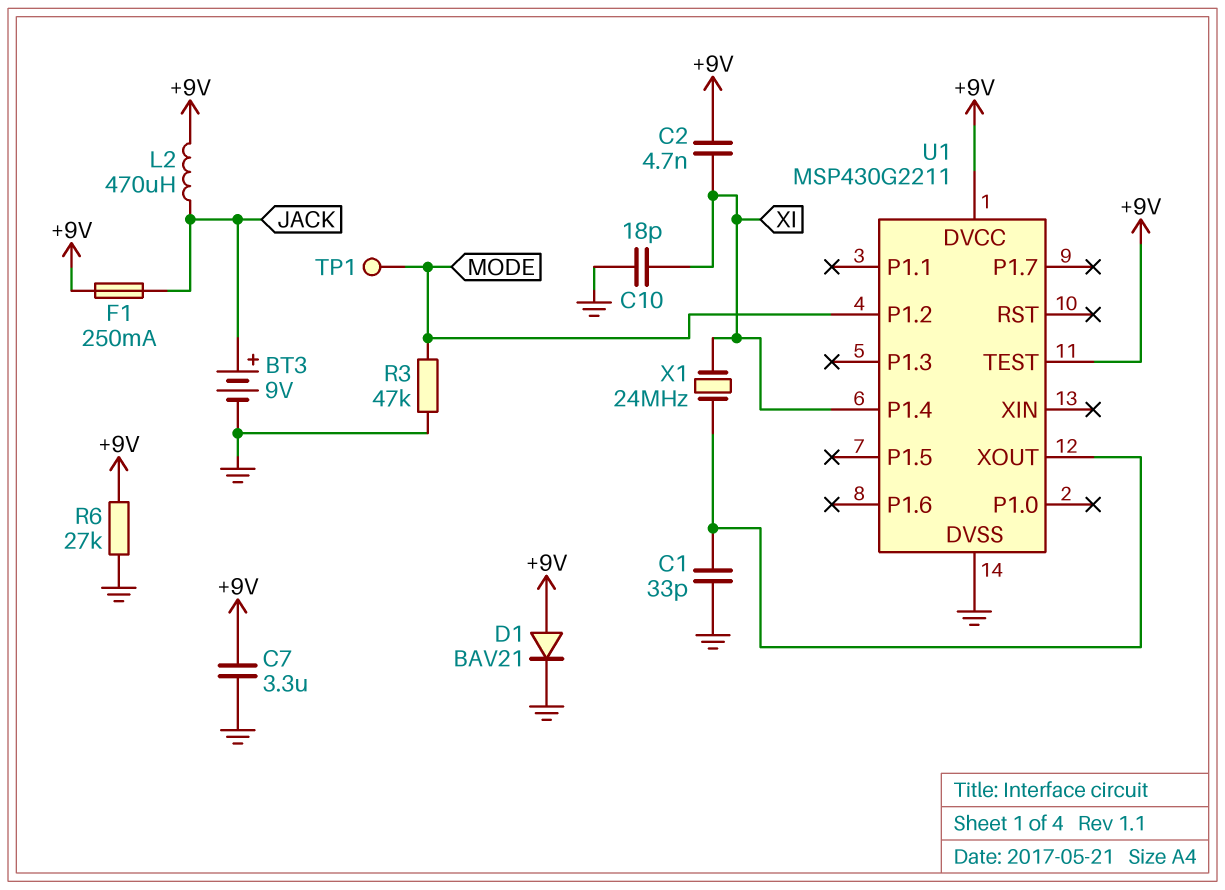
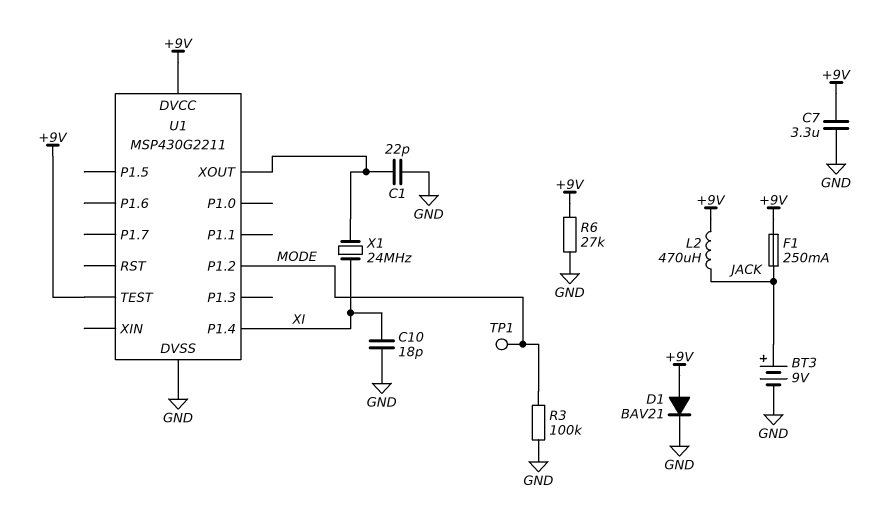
C1: 33pF (GND, U1/XOUT) -> 22pF (GND, U1/XOUT)
C2: 4.7nF (+9V, XI) -> none
R3: 47k (GND, MODE) -> 100k (GND, MODE)

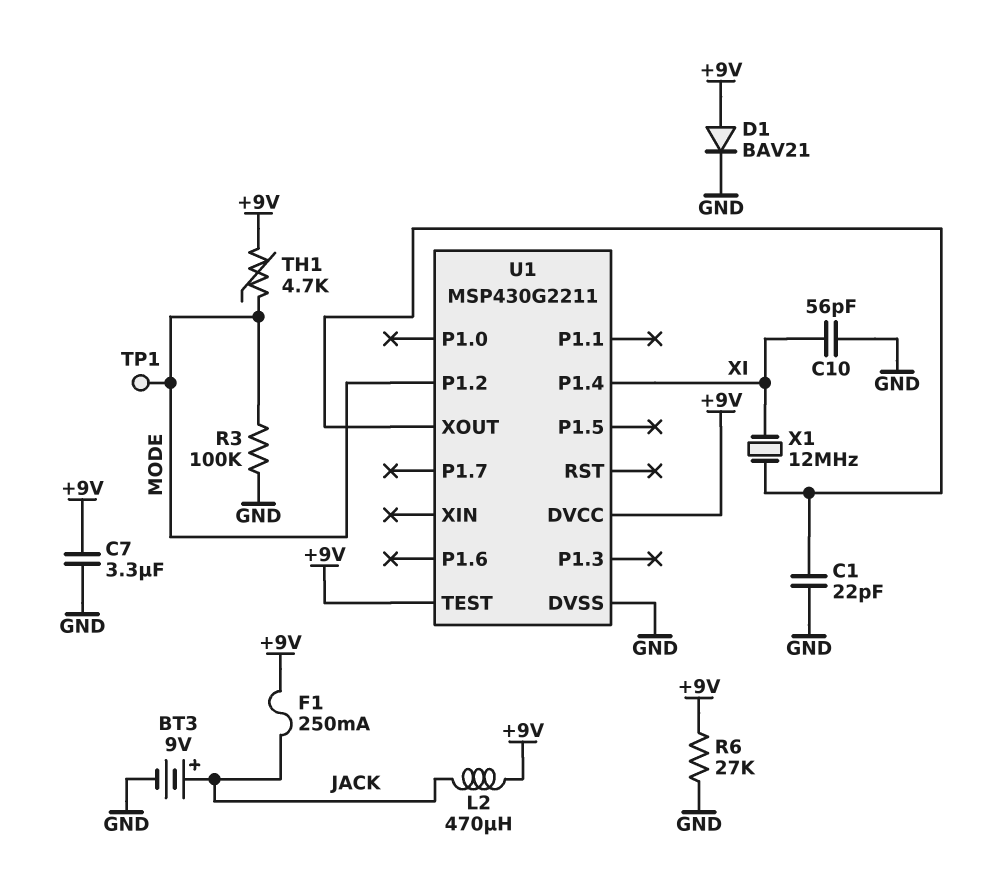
C10: 18pF (GND, XI) -> 56pF (GND, XI)
TH1: none -> 4.7k (+9V, MODE)
X1: 24MHz (U1/XOUT, XI) -> 12MHz (U1/XOUT, XI)

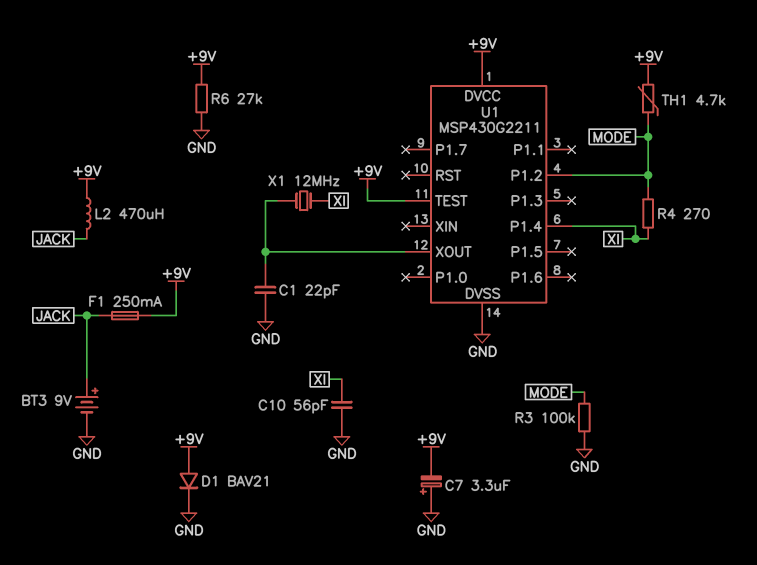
C7: 3.3uF (+9V, GND) -> 3.3uF (plus GND, minus +9V)
R4: none -> 270 (MODE, XI)
TP1: test point (MODE) -> none

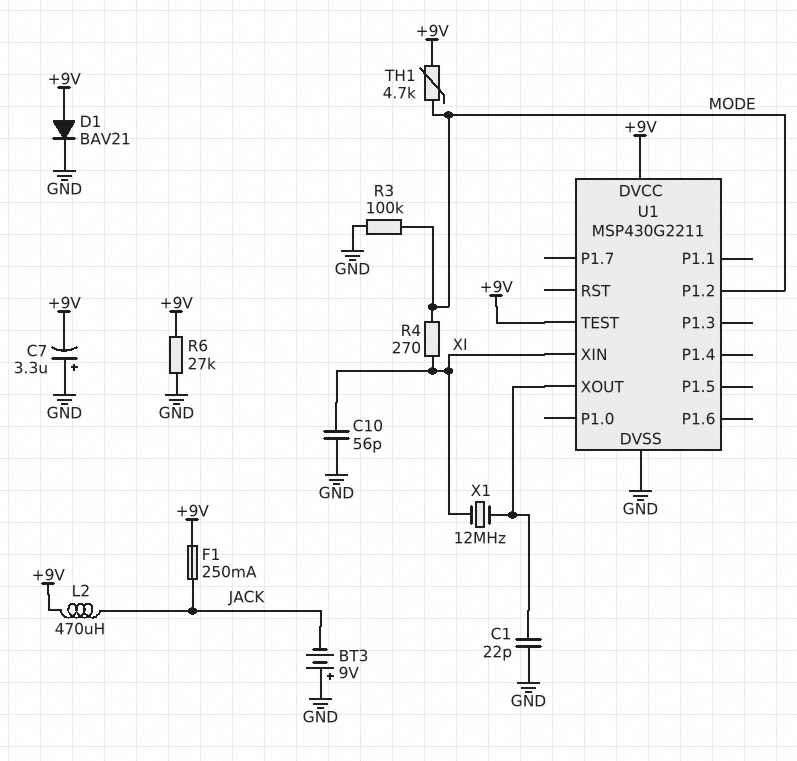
BT3: 9V (plus JACK, minus GND) -> 9V (plus GND, minus JACK)
U1 pin P1.4: XI -> none
U1 pin XIN: none -> XI

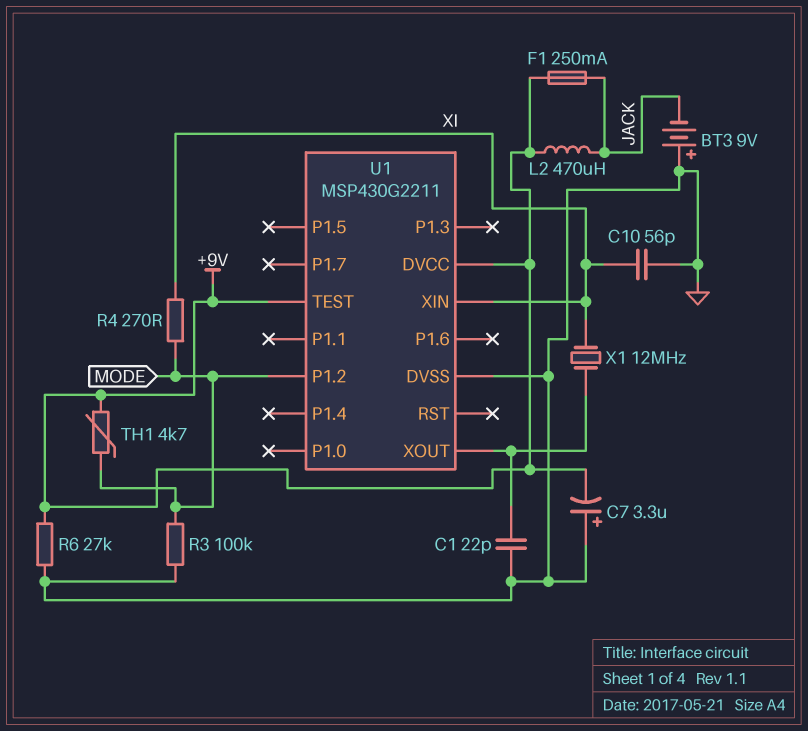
D1: diode BAV21 (A +9V, K GND) -> none

